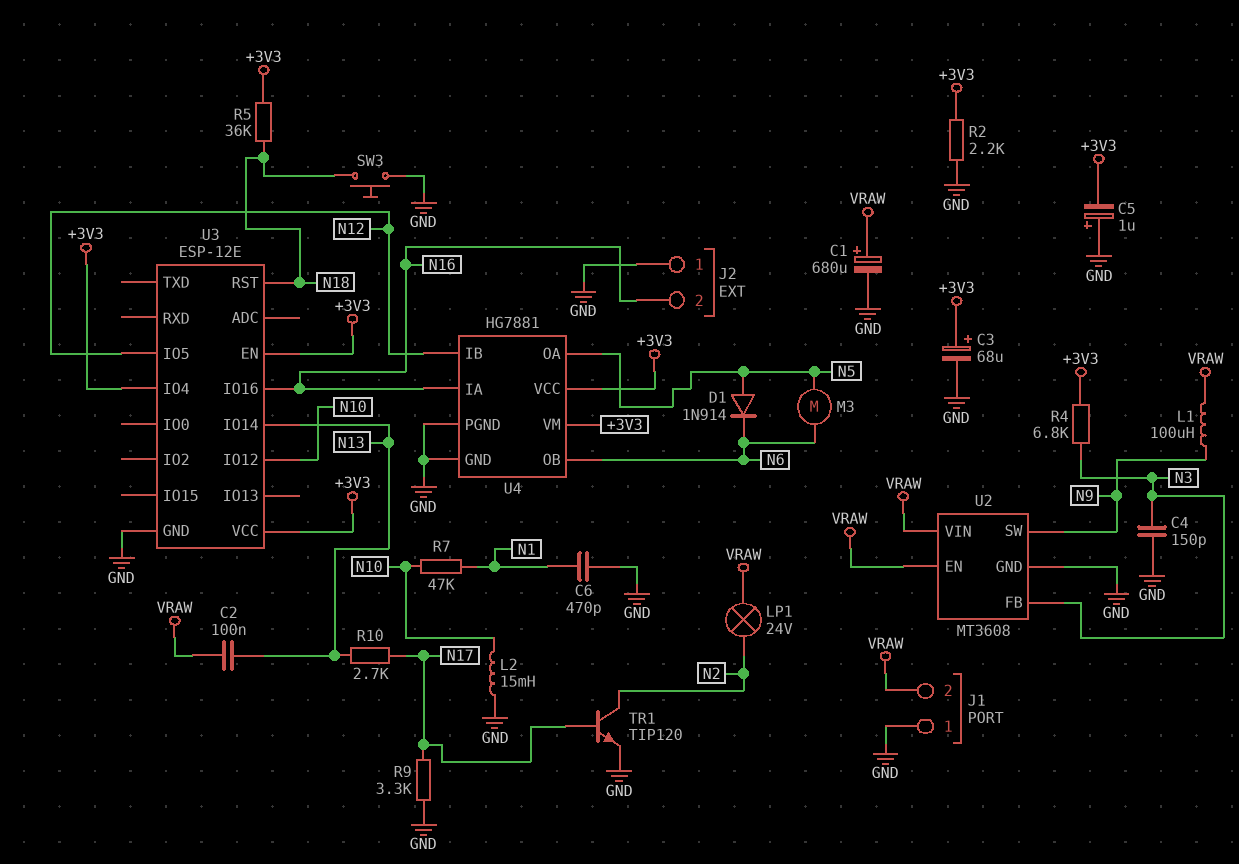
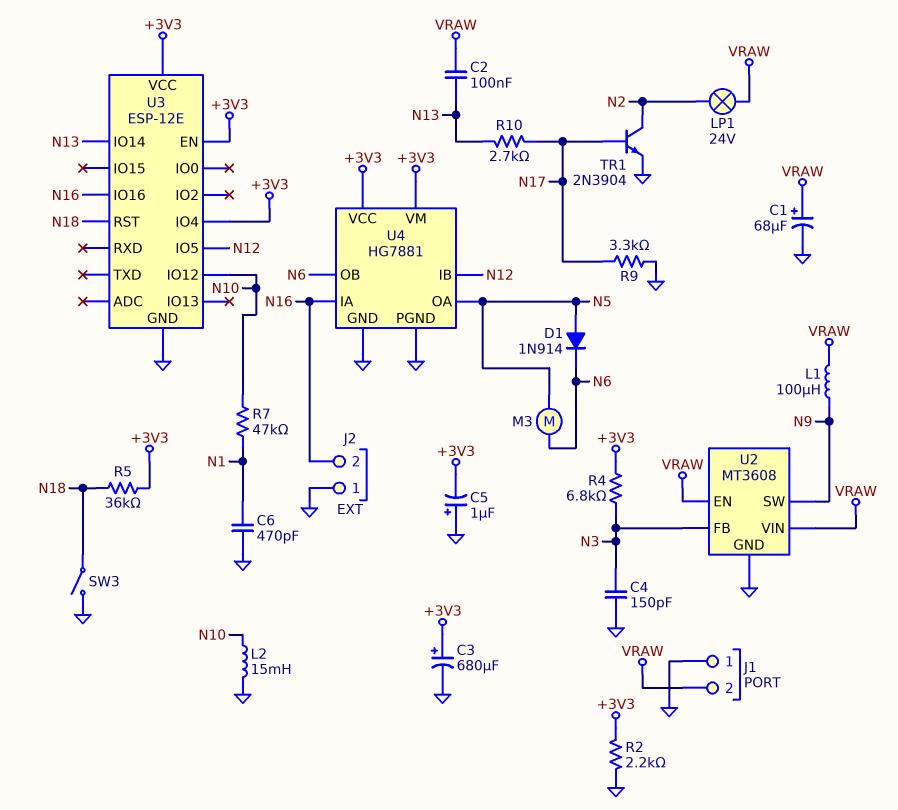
C1: 680uF (plus VRAW, minus GND) -> 68uF (plus VRAW, minus GND)
C3: 68uF (plus +3V3, minus GND) -> 680uF (plus +3V3, minus GND)
SW3: button (GND, N18) -> switch (GND, N18)
TR1: NPN TIP120 (B N17, C N2, E GND) -> NPN 2N3904 (B N17, C N2, E GND)

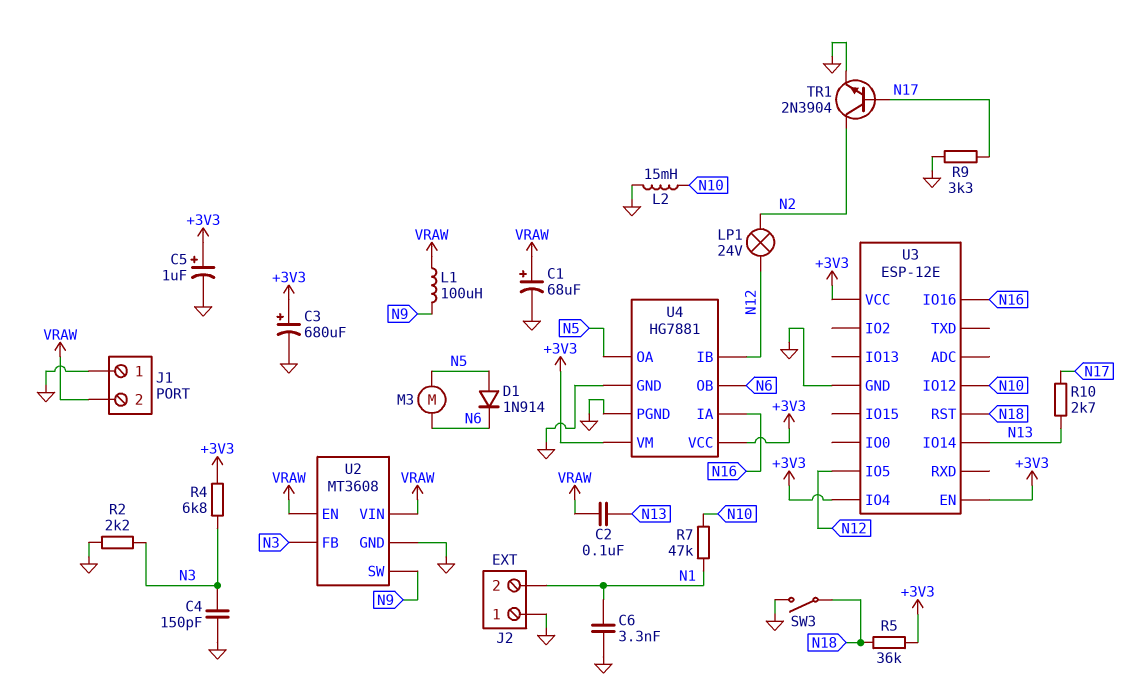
C5: 1uF (plus GND, minus +3V3) -> 1uF (plus +3V3, minus GND)
C6: 470pF (GND, N1) -> 3.3nF (GND, N1)
J2 pin 2: N16 -> N1
LP1: lamp 24V (N2, VRAW) -> lamp 24V (N2, N12)
R2: 2.2k (+3V3, GND) -> 2.2k (GND, N3)

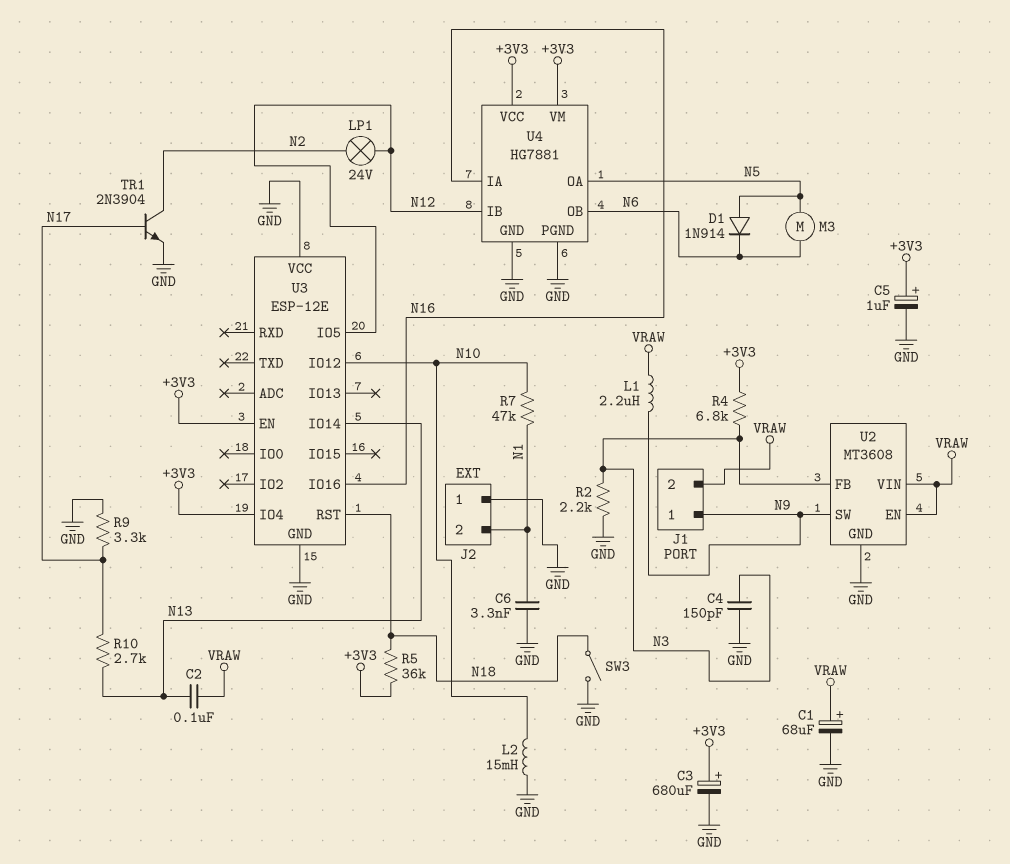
J1 pin 1: GND -> N9
L1: 100uH (N9, VRAW) -> 2.2uH (N9, VRAW)
U3 pin VCC: +3V3 -> GND

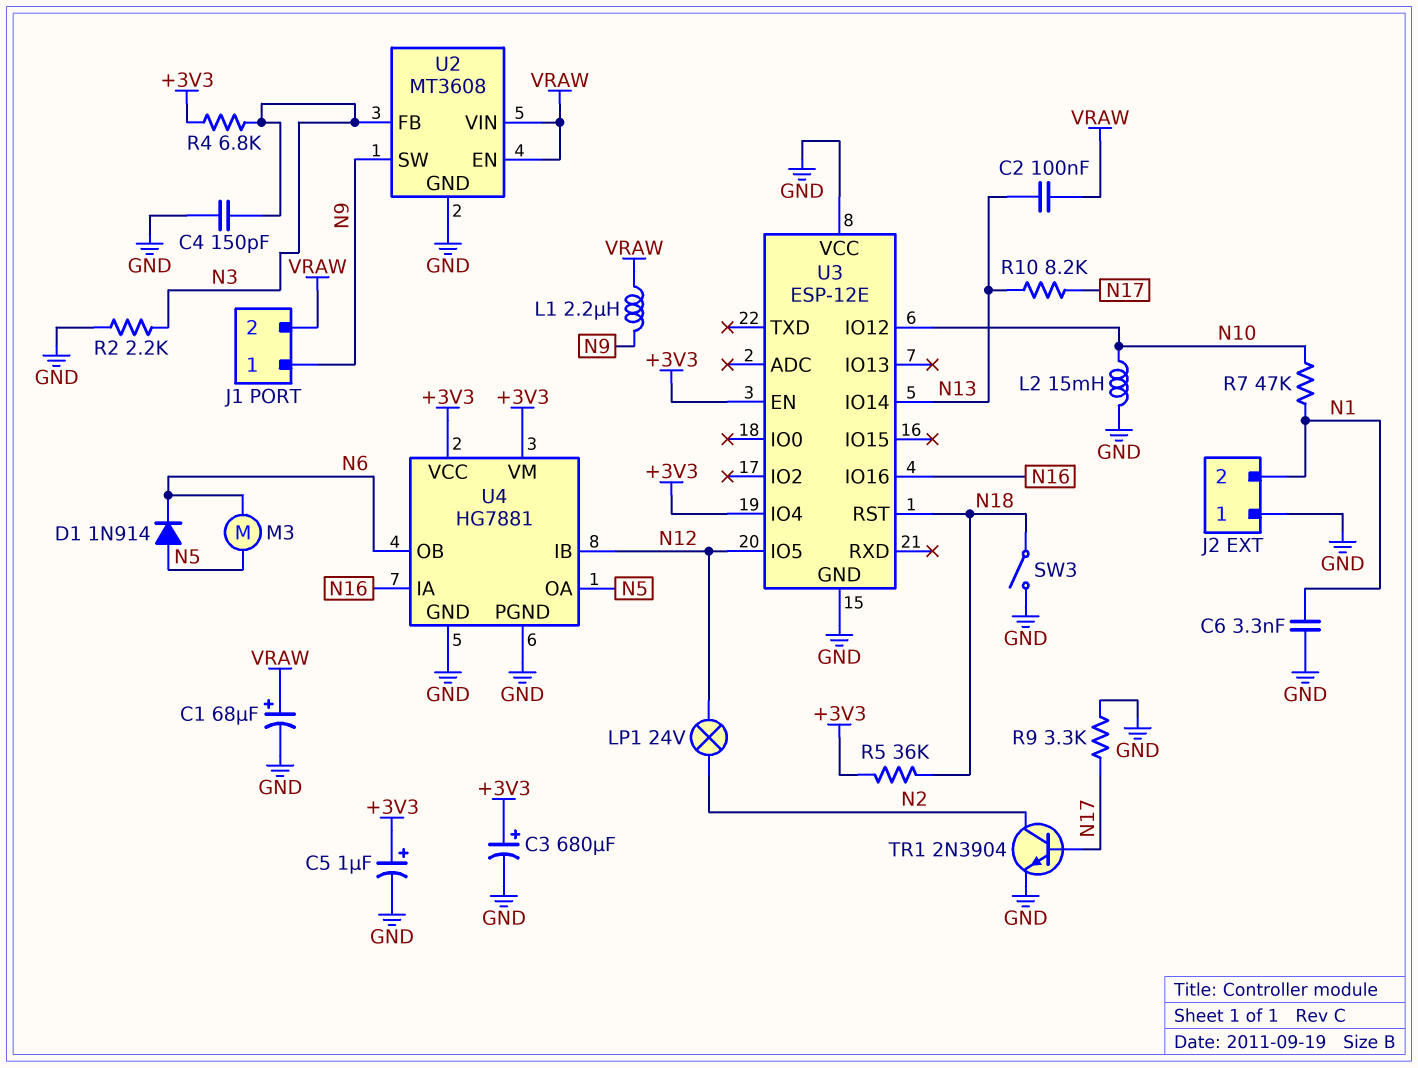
R10: 2.7k (N13, N17) -> 8.2k (N13, N17)

